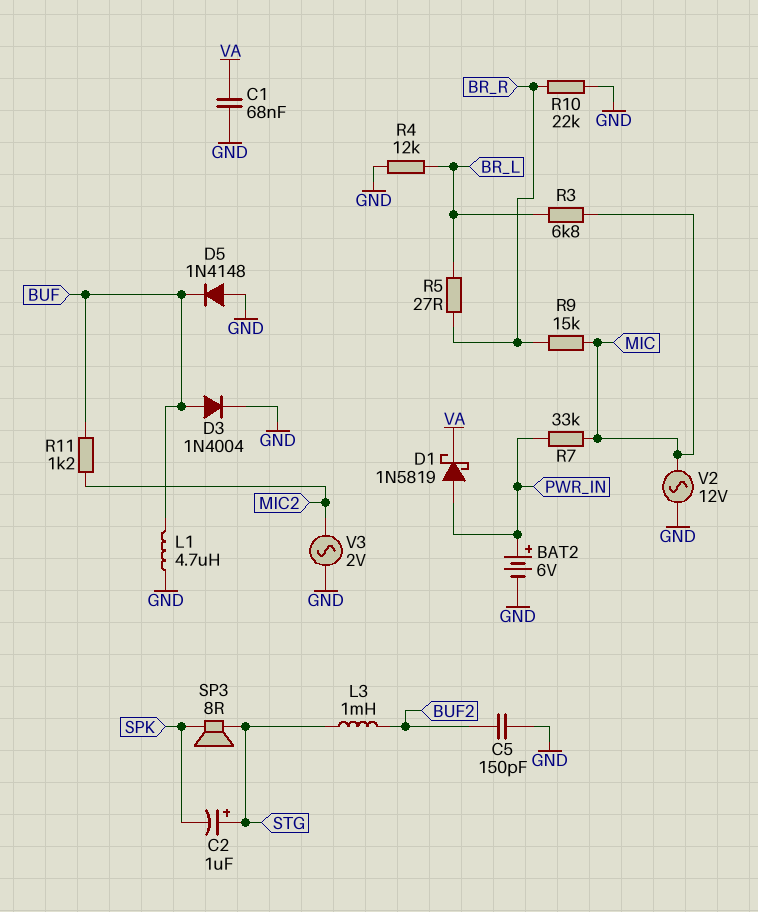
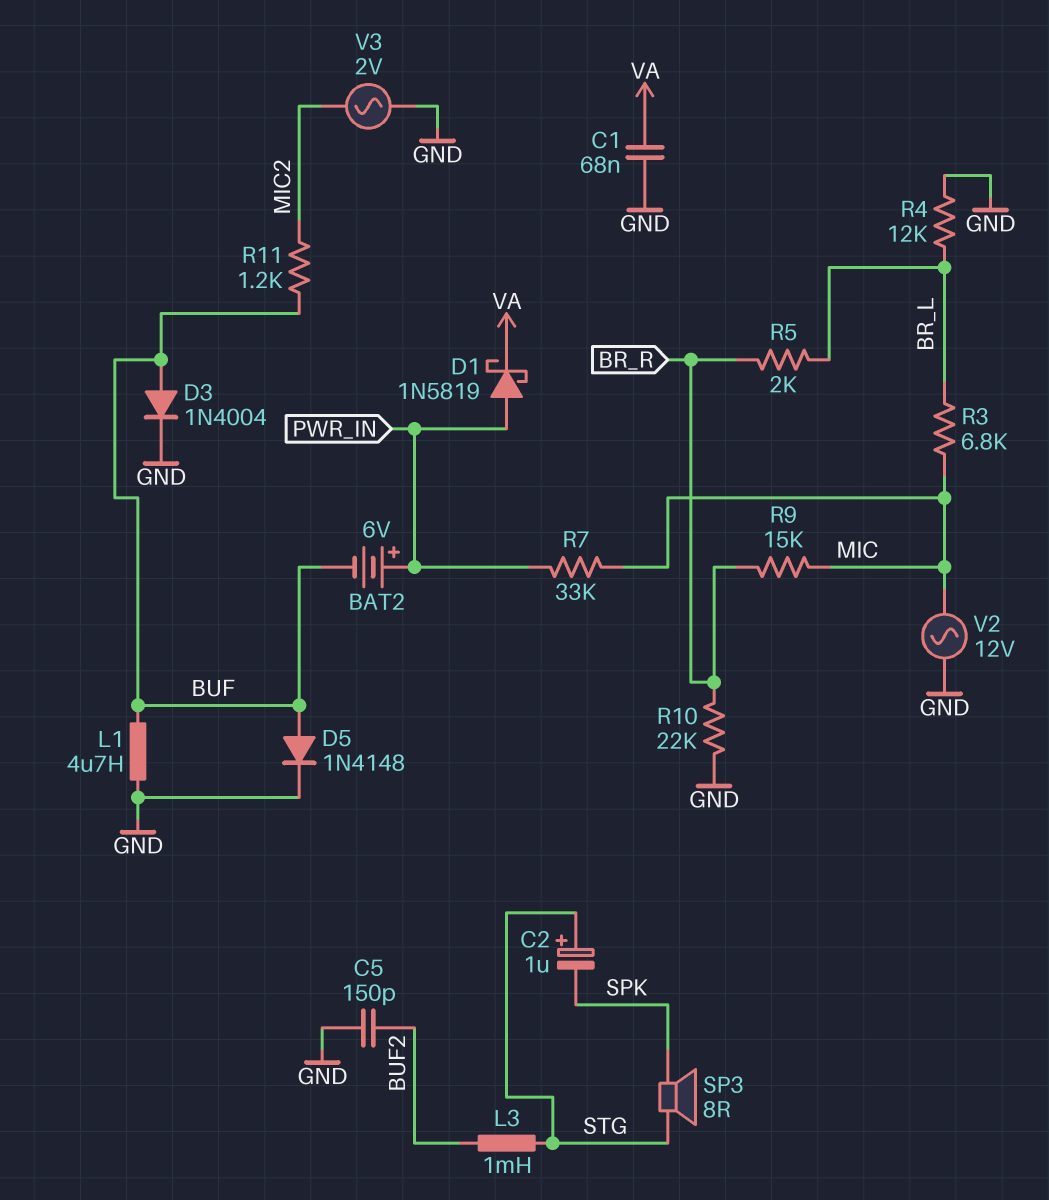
BAT2: 6V (plus PWR_IN, minus GND) -> 6V (plus PWR_IN, minus BUF)
D5: diode 1N4148 (A GND, K BUF) -> diode 1N4148 (A BUF, K GND)
R5: 27 (BR_L, BR_R) -> 2k (BR_L, BR_R)

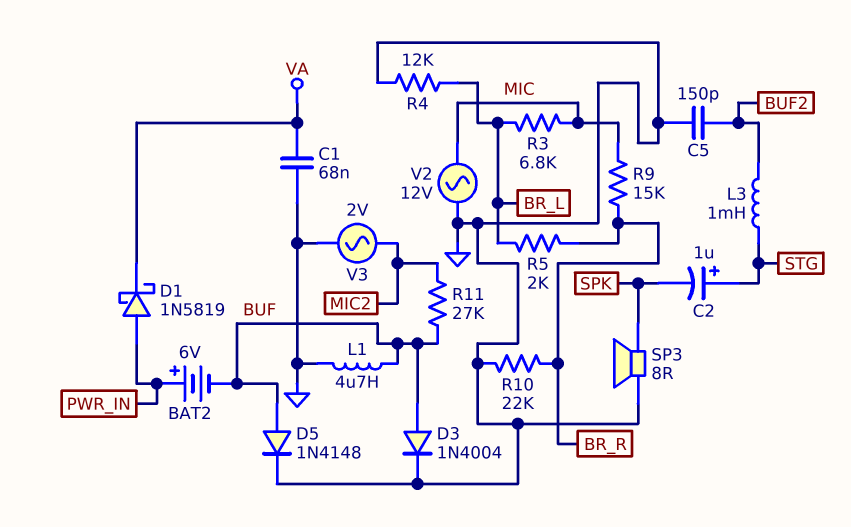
R7: 33k (MIC, PWR_IN) -> none
R11: 1.2k (BUF, MIC2) -> 27k (BUF, MIC2)
SP3: speaker 8R (SPK, STG) -> speaker 8R (GND, SPK)

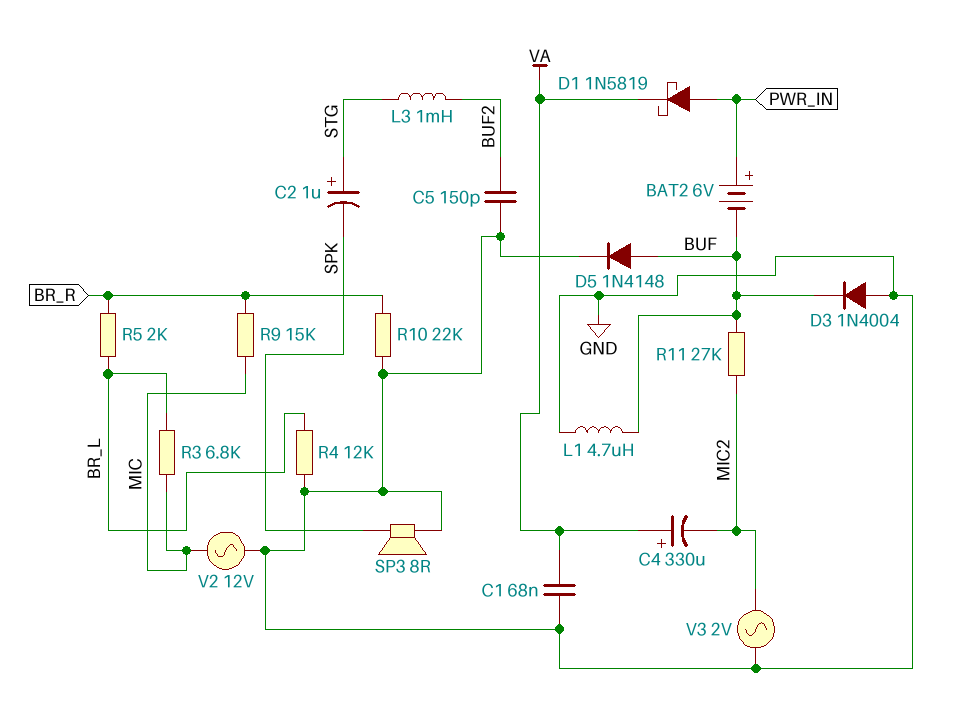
C4: none -> 330uF (plus VA, minus MIC2)
D3: diode 1N4004 (A BUF, K GND) -> diode 1N4004 (A GND, K BUF)

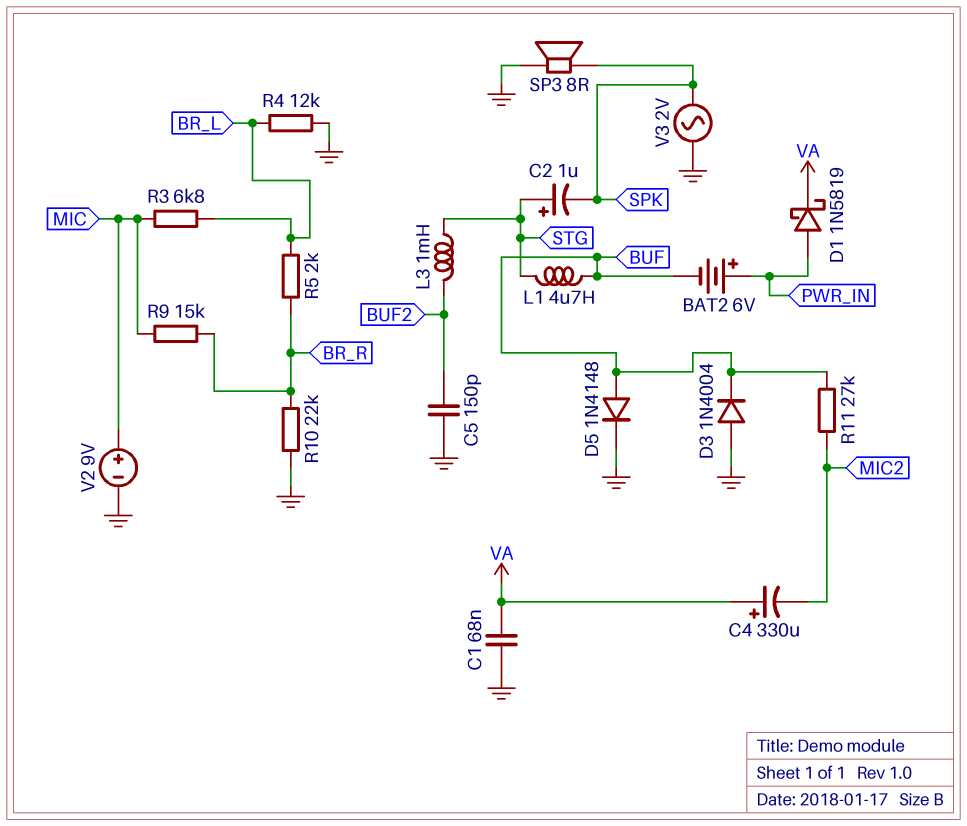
L1: 4.7uH (BUF, GND) -> 4.7uH (BUF, STG)
V2: AC 12V (GND, MIC) -> 9V (plus MIC, minus GND)
V3: AC 2V (GND, MIC2) -> AC 2V (GND, SPK)

